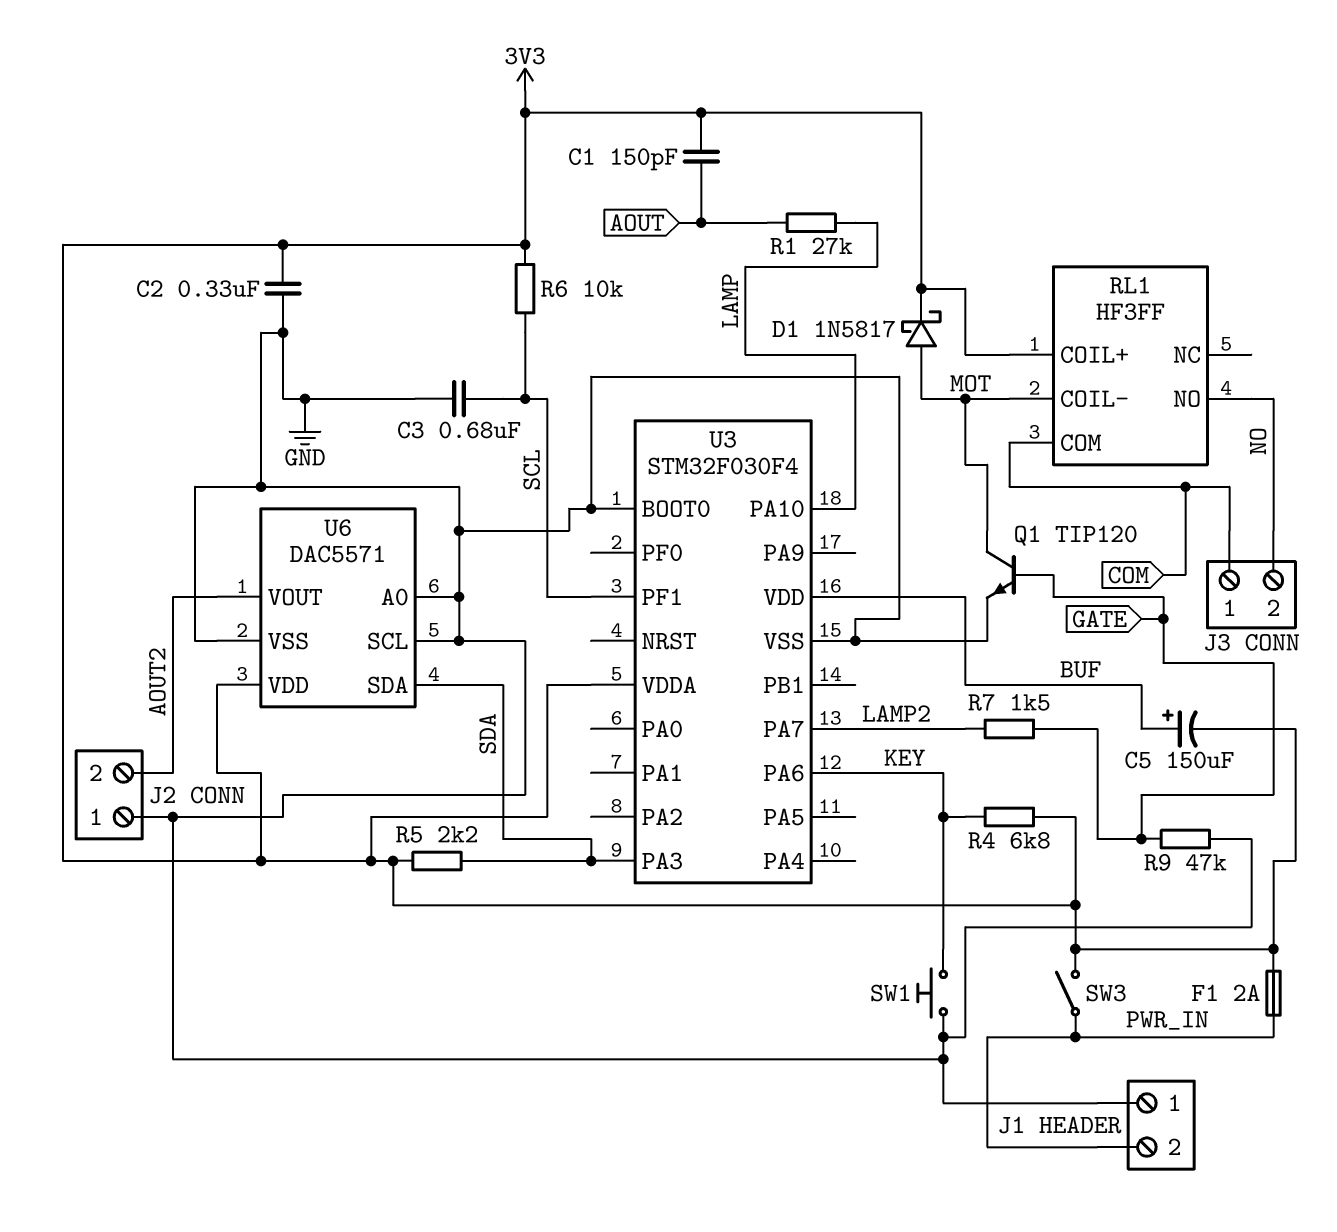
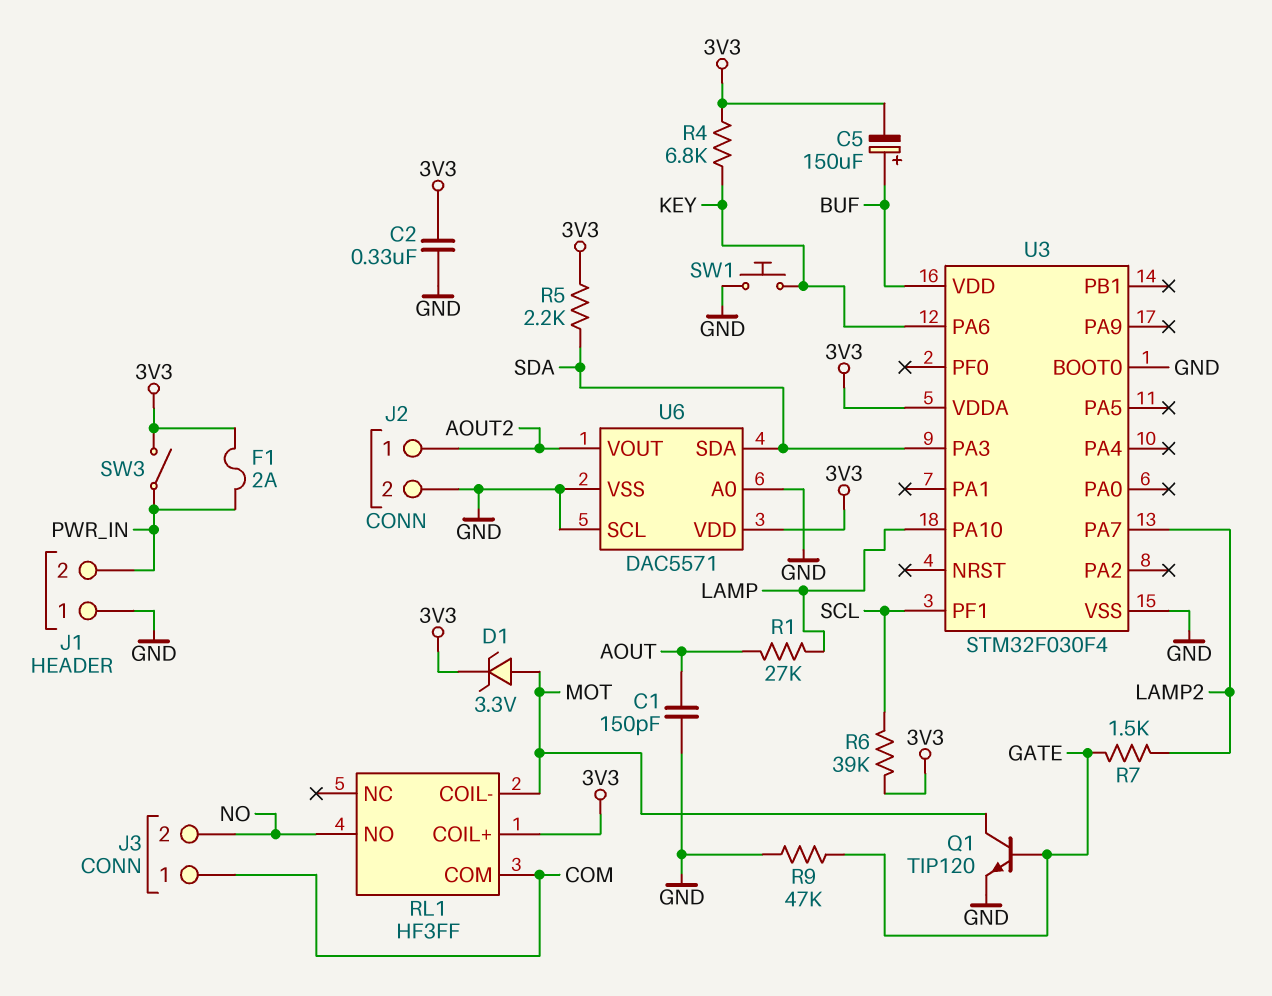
C1: 150pF (3V3, AOUT) -> 150pF (AOUT, GND)
C3: 680nF (GND, SCL) -> none
D1: schottky 1N5817 (A MOT, K 3V3) -> zener 3.3V (A MOT, K 3V3)
J2 pin 1: GND -> AOUT2
J2 pin 2: AOUT2 -> GND
R6: 10k (3V3, SCL) -> 39k (3V3, SCL)

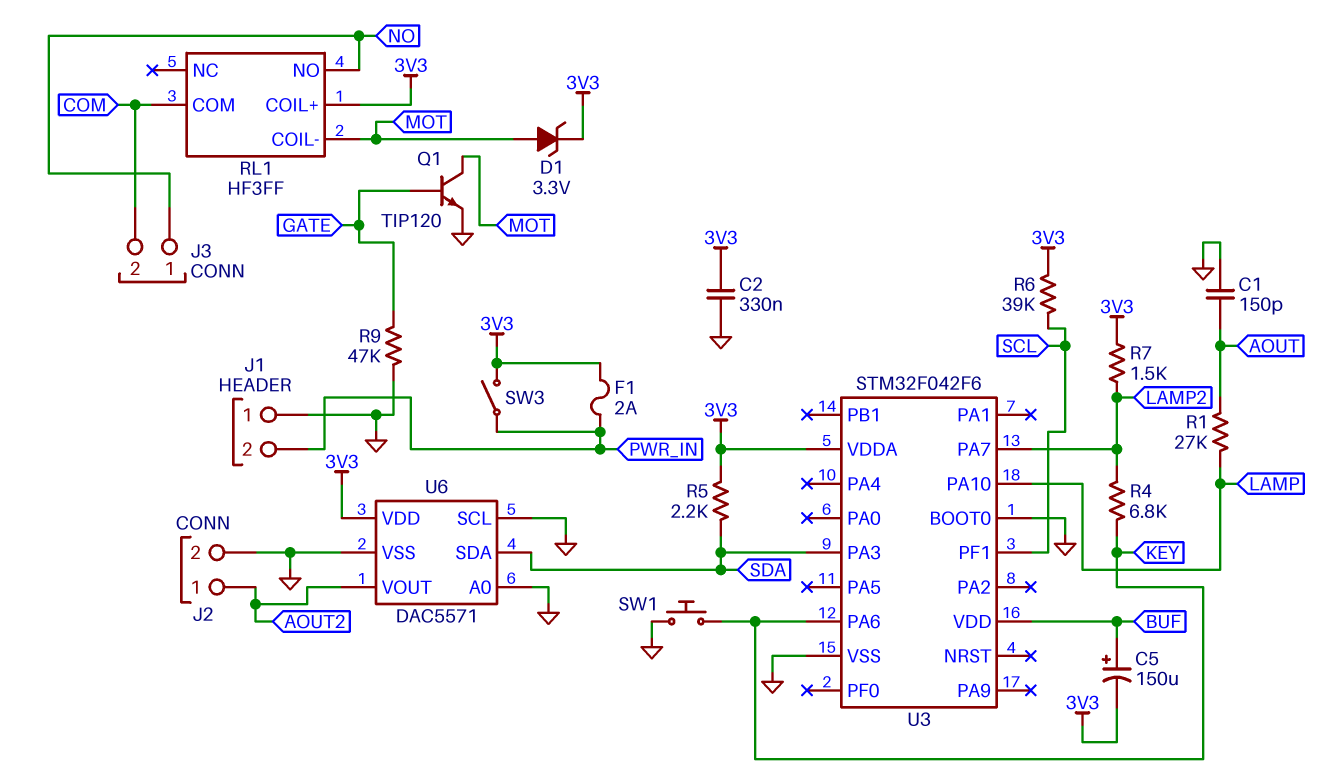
J3 pin 1: COM -> NO
J3 pin 2: NO -> COM
R4: 6.8k (3V3, KEY) -> 6.8k (KEY, LAMP2)
R7: 1.5k (GATE, LAMP2) -> 1.5k (3V3, LAMP2)
U3: STM32F030F4 -> STM32F042F6

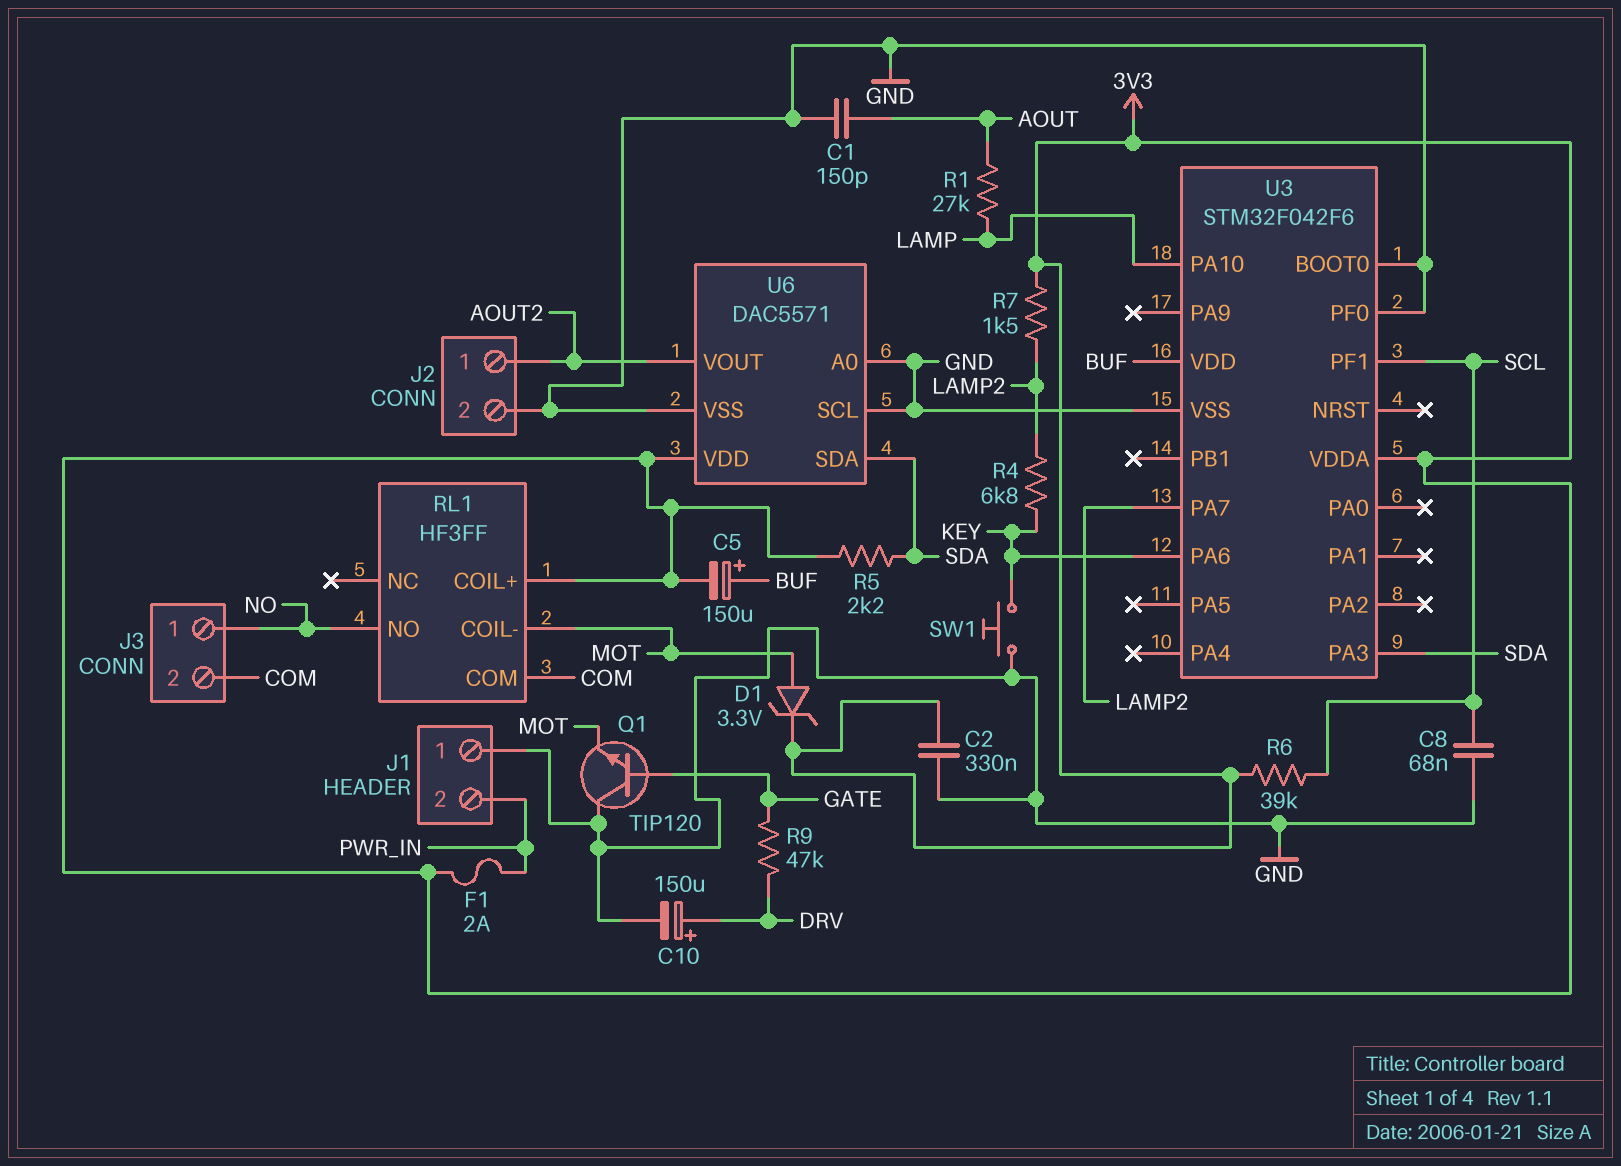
C8: none -> 68nF (GND, SCL)
C10: none -> 150uF (plus DRV, minus GND)
Q1: NPN TIP120 (B GATE, C MOT, E GND) -> NPN TIP120 (B GATE, C GND, E MOT)
R9: 47k (GATE, GND) -> 47k (DRV, GATE)
SW3: switch (3V3, PWR_IN) -> none
U3 pin PF0: none -> GND

